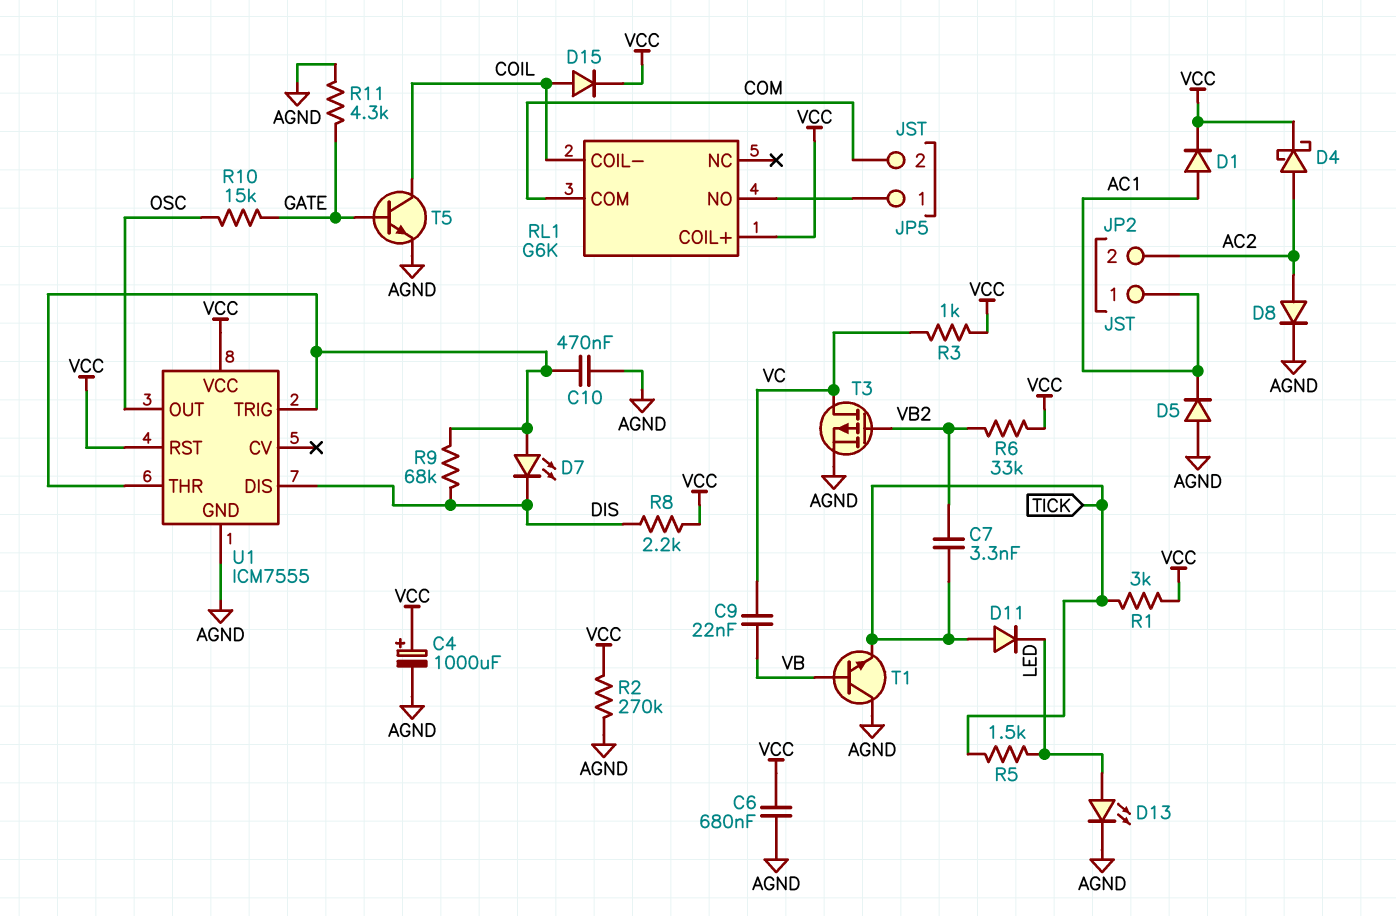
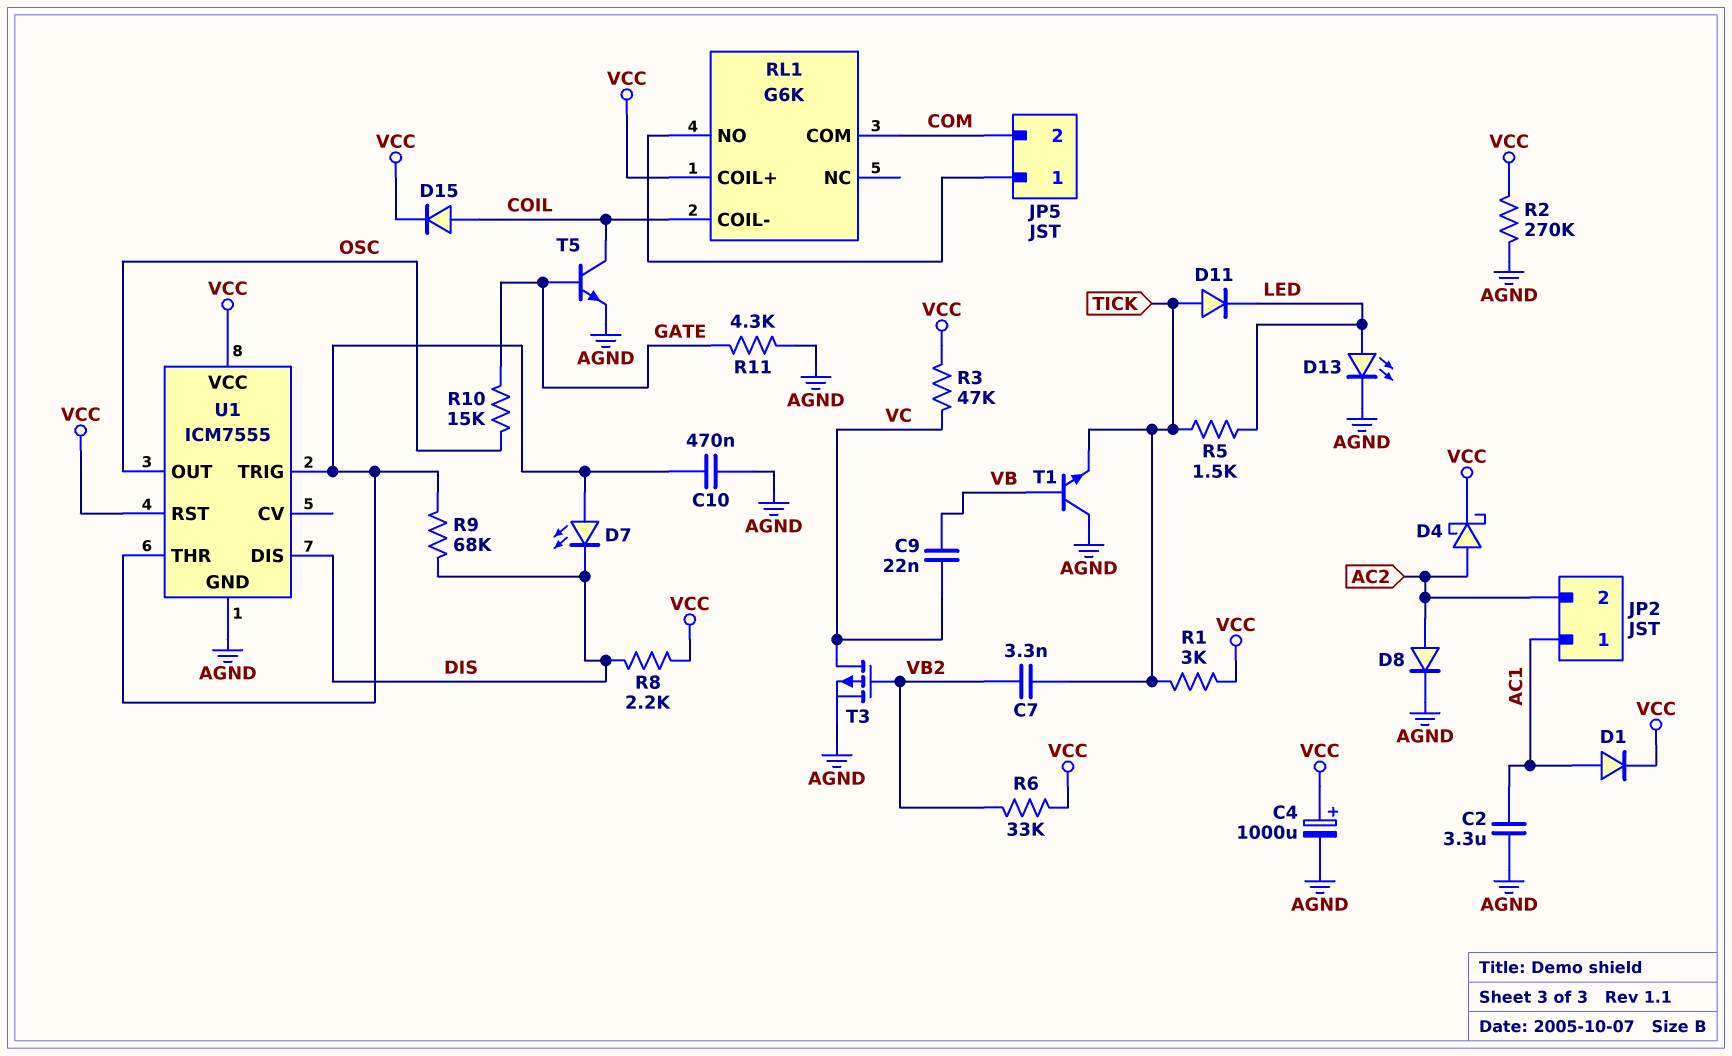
C2: none -> 3.3uF (AC1, AGND)
C6: 680nF (AGND, VCC) -> none
D5: diode (A AGND, K AC1) -> none
R3: 1k (VC, VCC) -> 47k (VC, VCC)

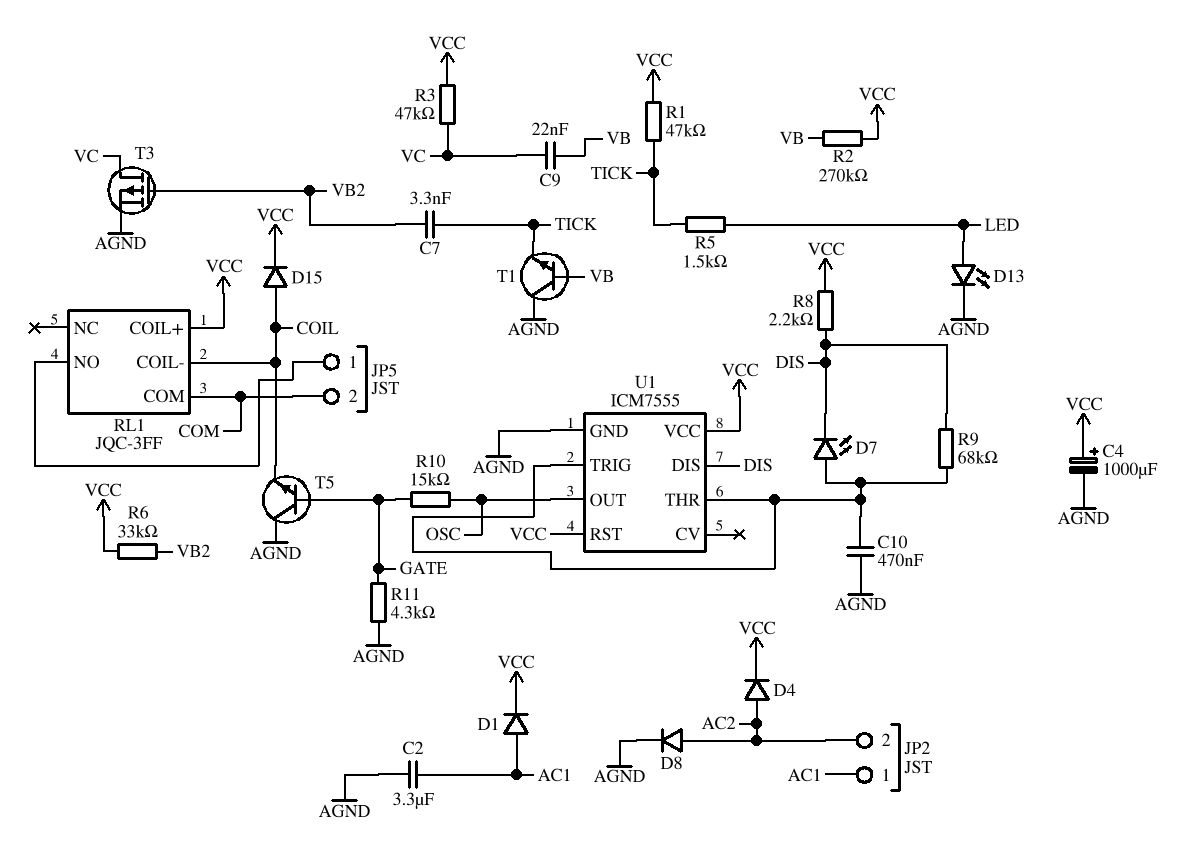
D4: schottky (A AC2, K VCC) -> diode (A AC2, K VCC)
D11: diode (A TICK, K LED) -> none
R1: 3k (TICK, VCC) -> 47k (TICK, VCC)
R2: 270k (AGND, VCC) -> 270k (VB, VCC)
RL1: G6K -> JQC-3FF
T5: NPN (B GATE, C COIL, E AGND) -> NPN (B GATE, C AGND, E COIL)

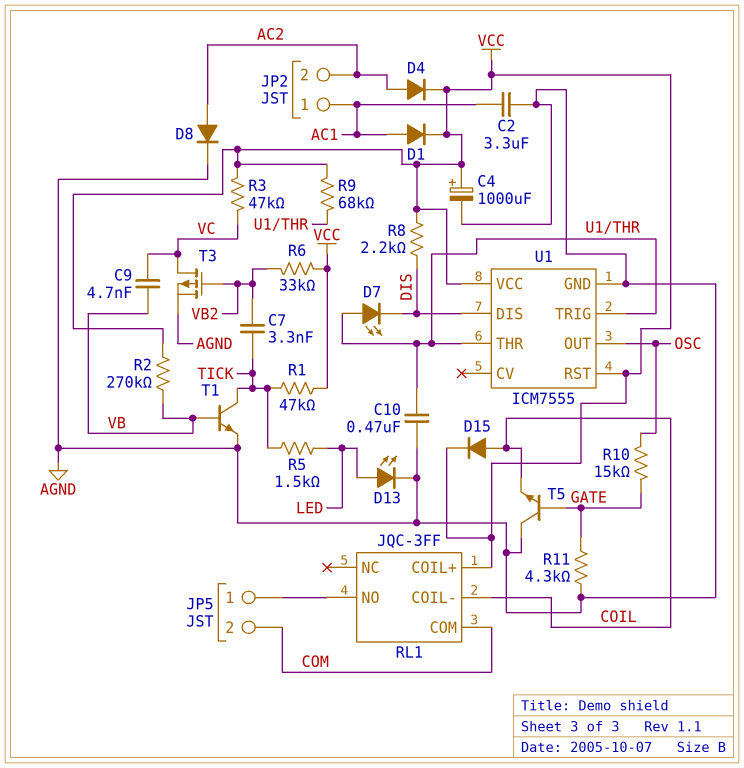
C9: 22nF (VB, VC) -> 4.7nF (VB, VC)
R9: 68k (DIS, U1/THR) -> 68k (U1/THR, VCC)
T1: NPN (B VB, C AGND, E TICK) -> NPN (B VB, C TICK, E AGND)

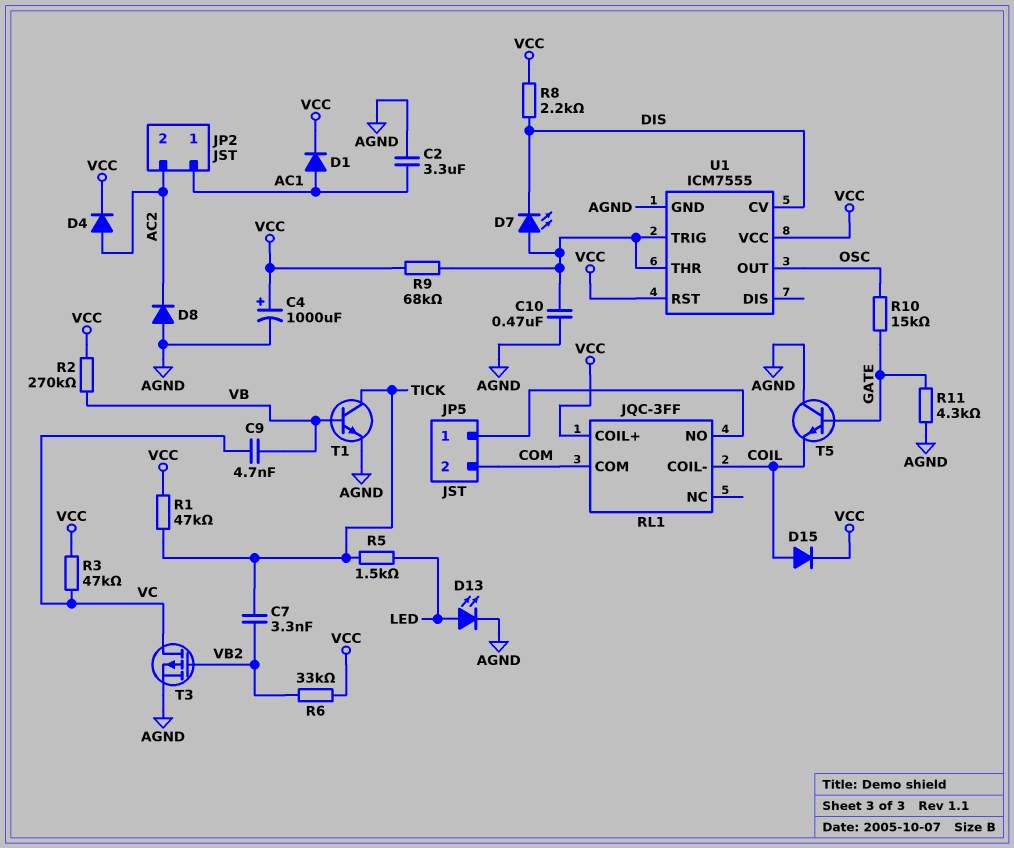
D8: diode (A AC2, K AGND) -> diode (A AGND, K AC2)
U1 pin CV: none -> DIS
U1 pin DIS: DIS -> none

